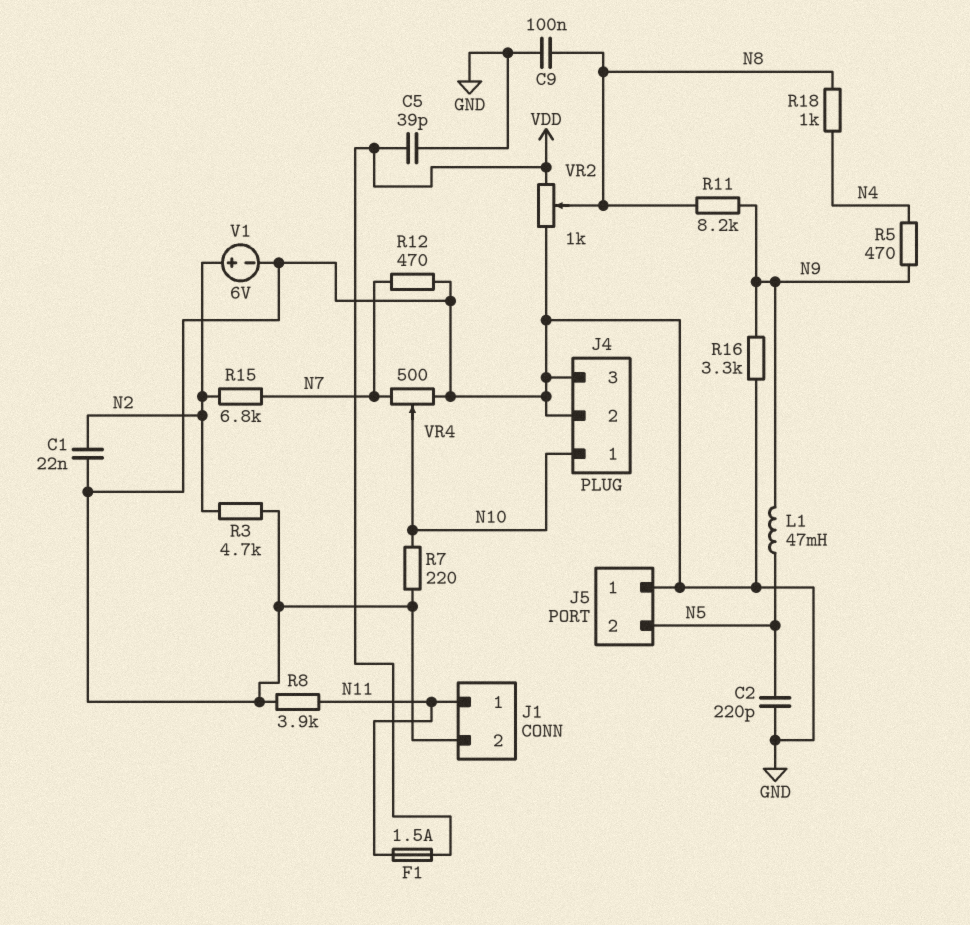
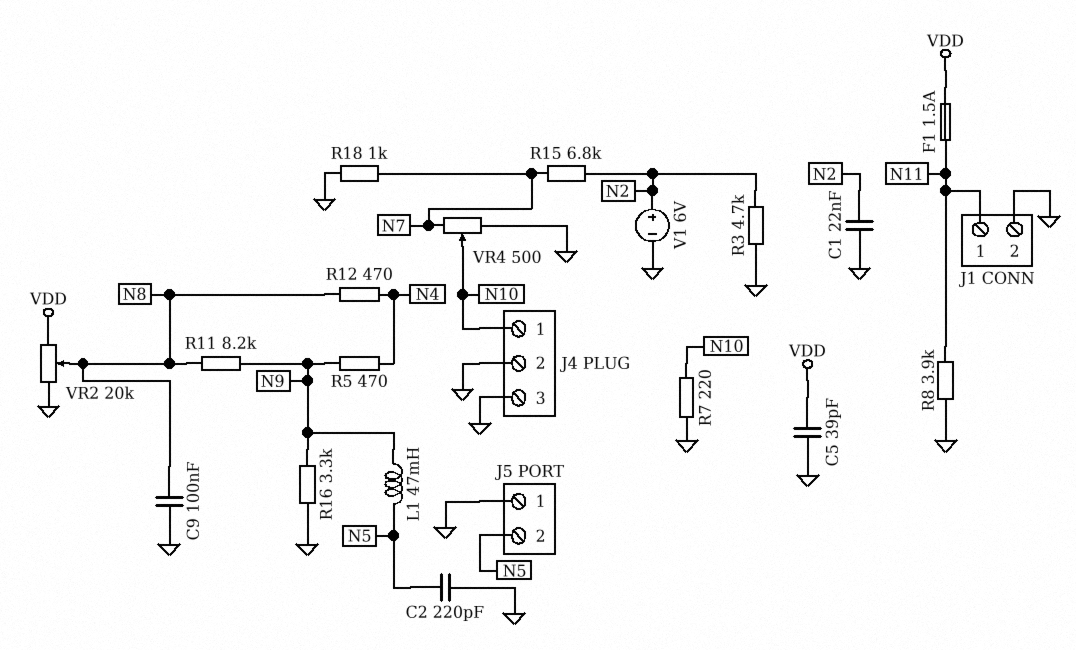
R12: 470 (GND, N7) -> 470 (N4, N8)
R18: 1k (N4, N8) -> 1k (GND, N7)
VR2: 1k (GND, VDD, wiper N8) -> 20k (GND, VDD, wiper N8)

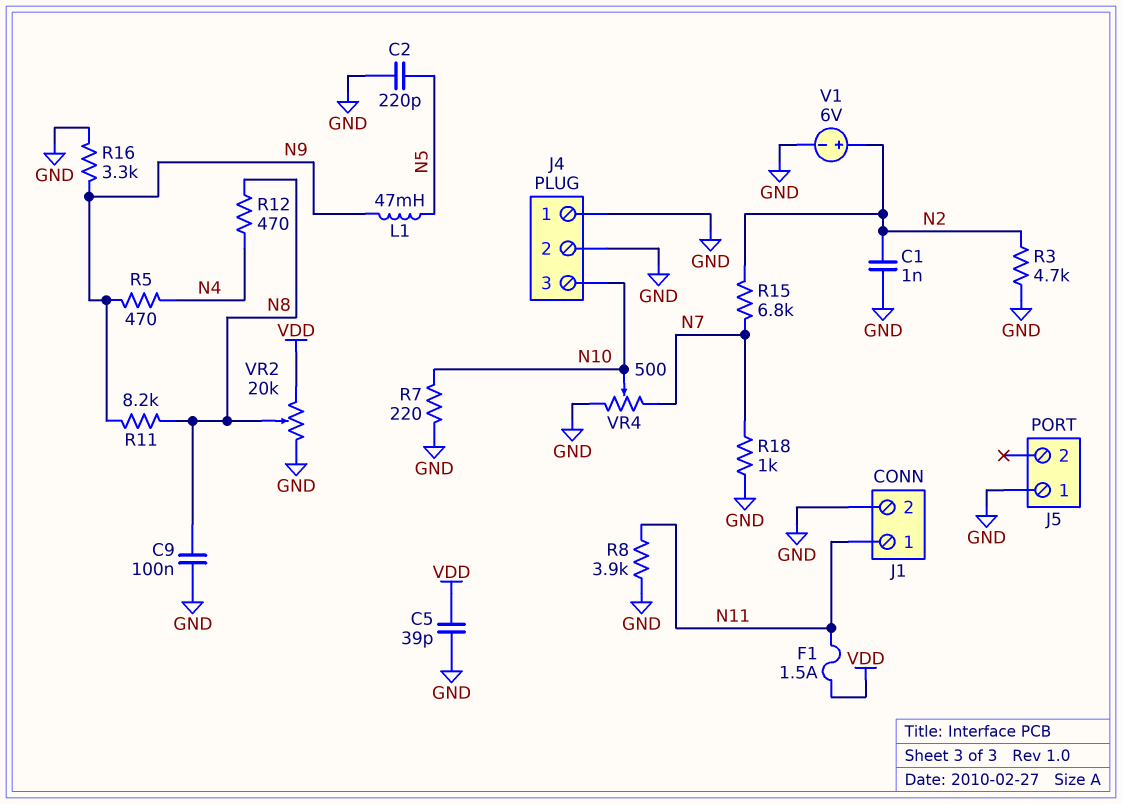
C1: 22nF (GND, N2) -> 1nF (GND, N2)
J4 pin 1: N10 -> GND
J4 pin 3: GND -> N10
J5 pin 2: N5 -> none

